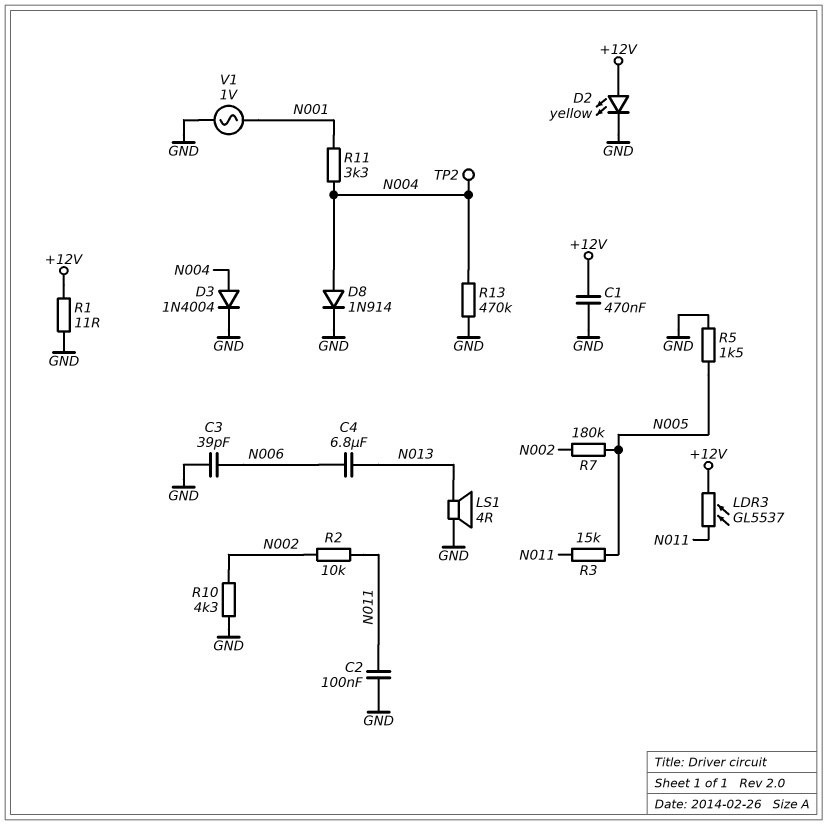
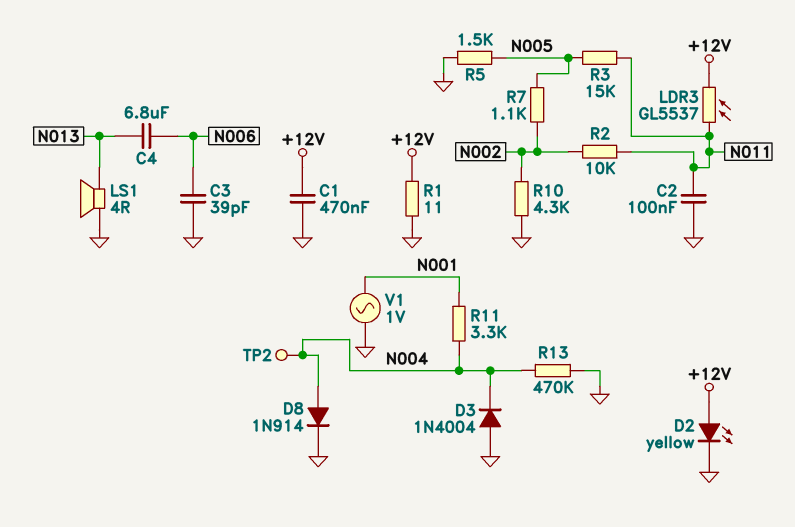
D3: diode 1N4004 (A N004, K GND) -> diode 1N4004 (A GND, K N004)
R7: 180k (N002, N005) -> 1.1k (N002, N005)

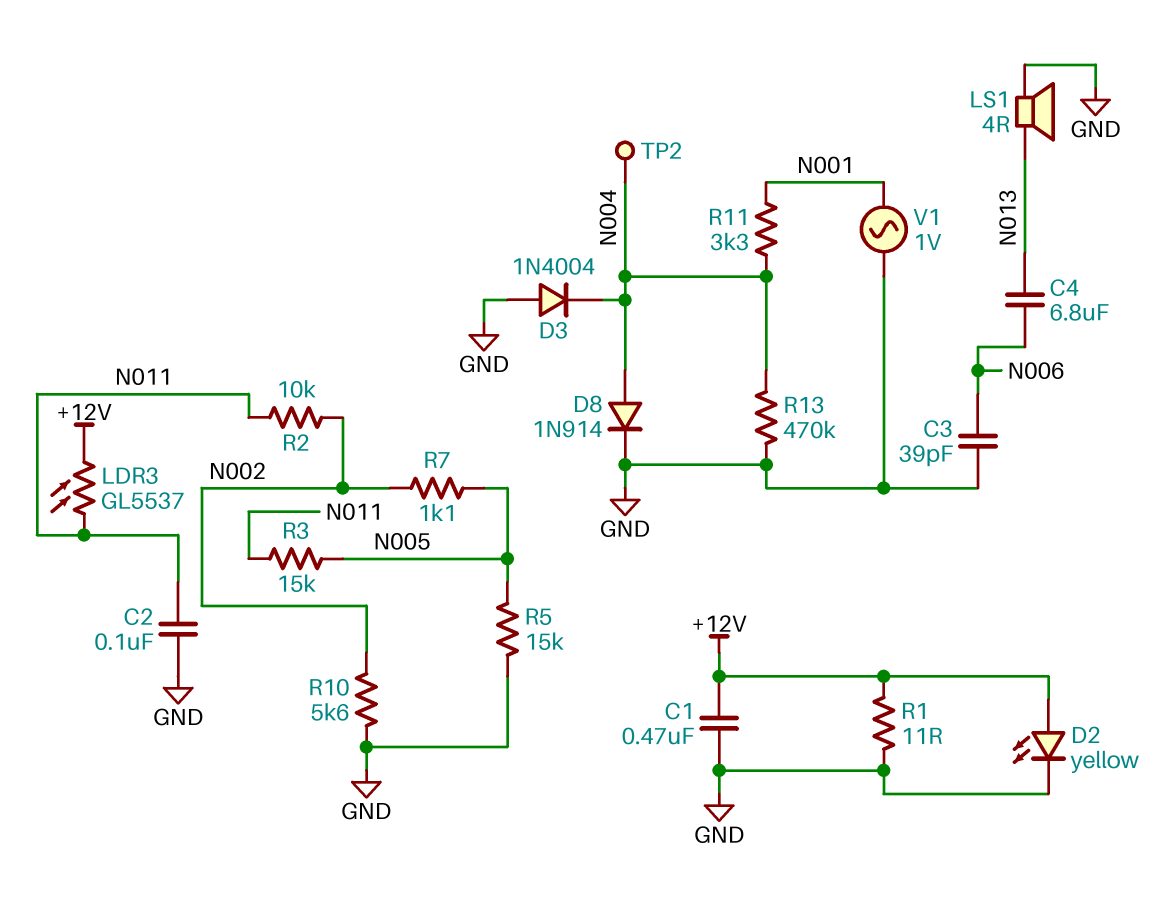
R5: 1.5k (GND, N005) -> 15k (GND, N005)
R10: 4.3k (GND, N002) -> 5.6k (GND, N002)

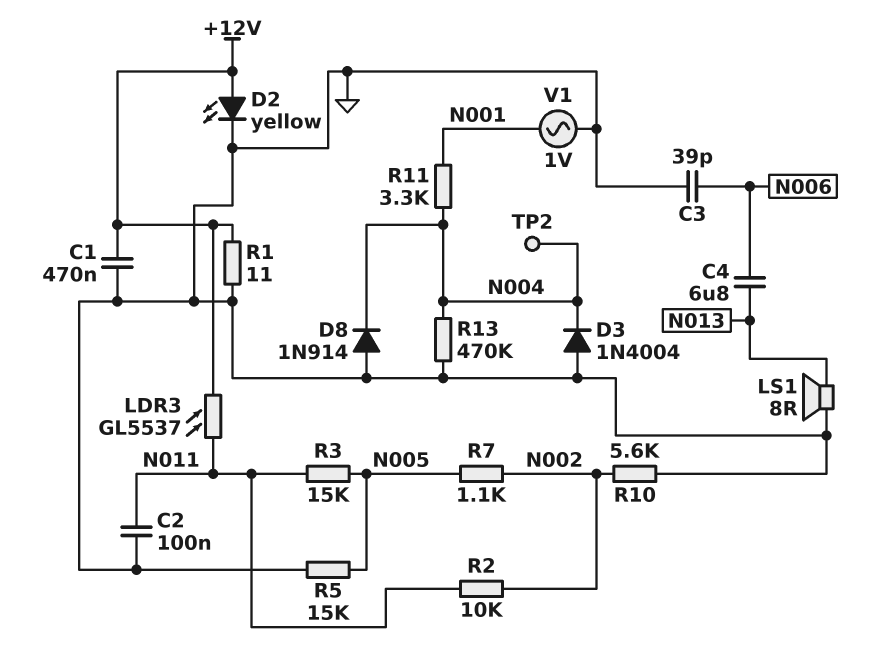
D8: diode 1N914 (A N004, K GND) -> diode 1N914 (A GND, K N004)
LS1: speaker 4R (GND, N013) -> speaker 8R (GND, N013)

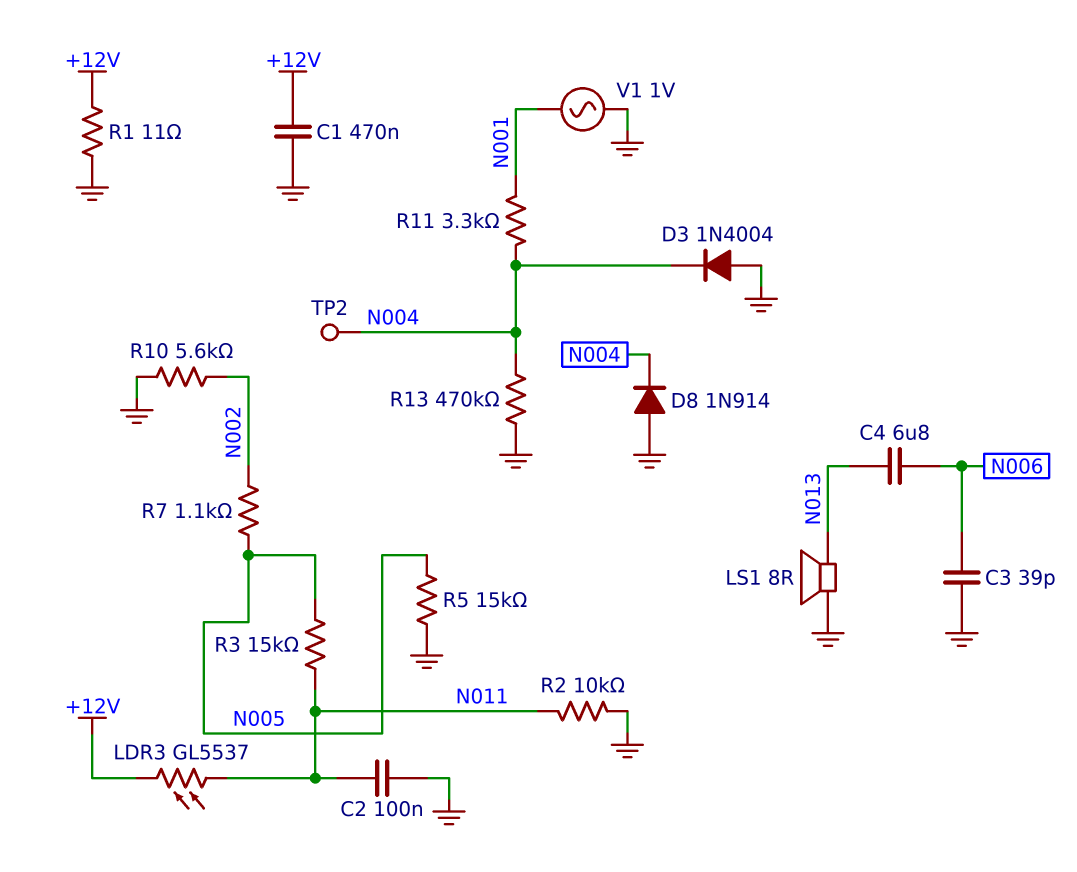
D2: LED yellow (A +12V, K GND) -> none
R2: 10k (N002, N011) -> 10k (GND, N011)

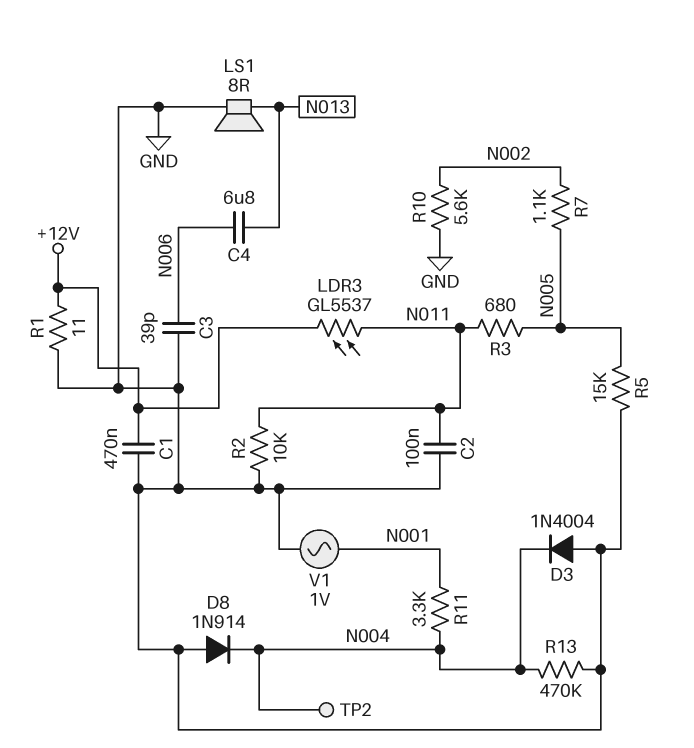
R3: 15k (N005, N011) -> 680 (N005, N011)

